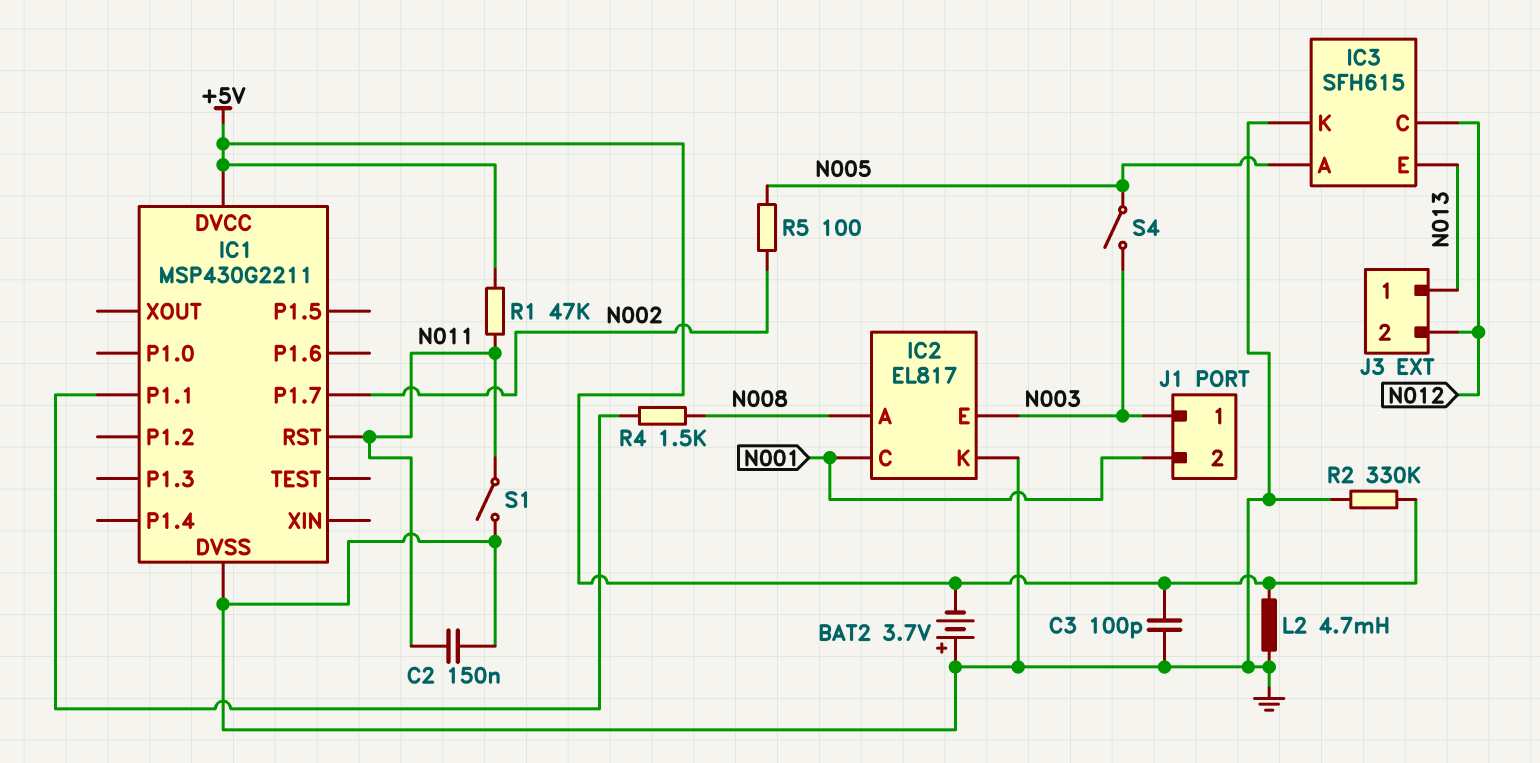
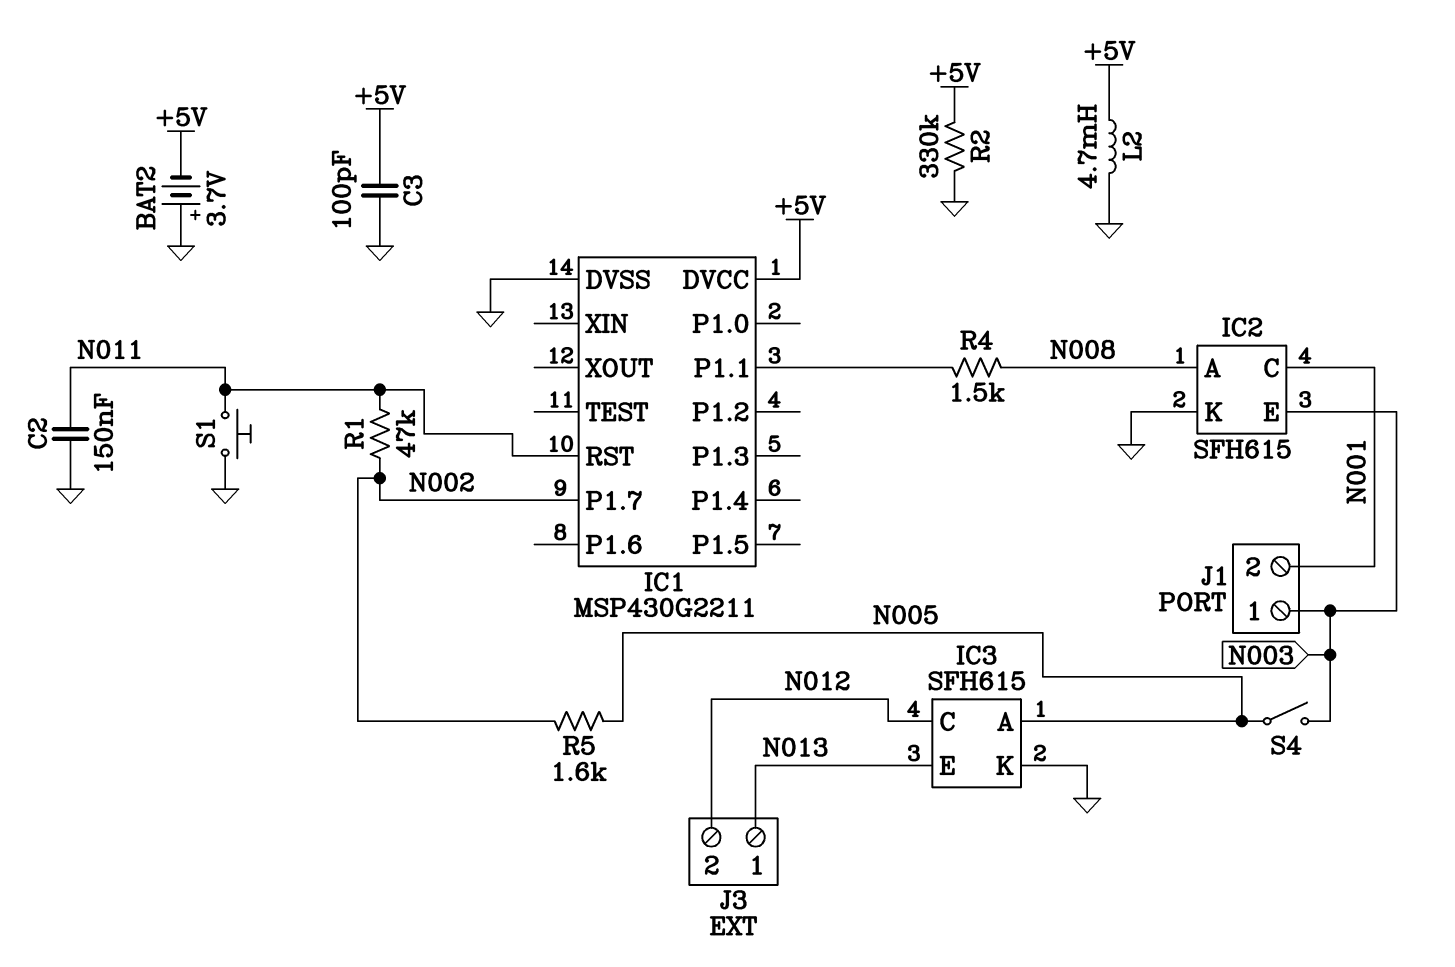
IC2: EL817 -> SFH615
R1: 47k (+5V, N011) -> 47k (N002, N011)
R5: 100 (N002, N005) -> 1.6k (N002, N005)
S1: switch (GND, N011) -> button (GND, N011)

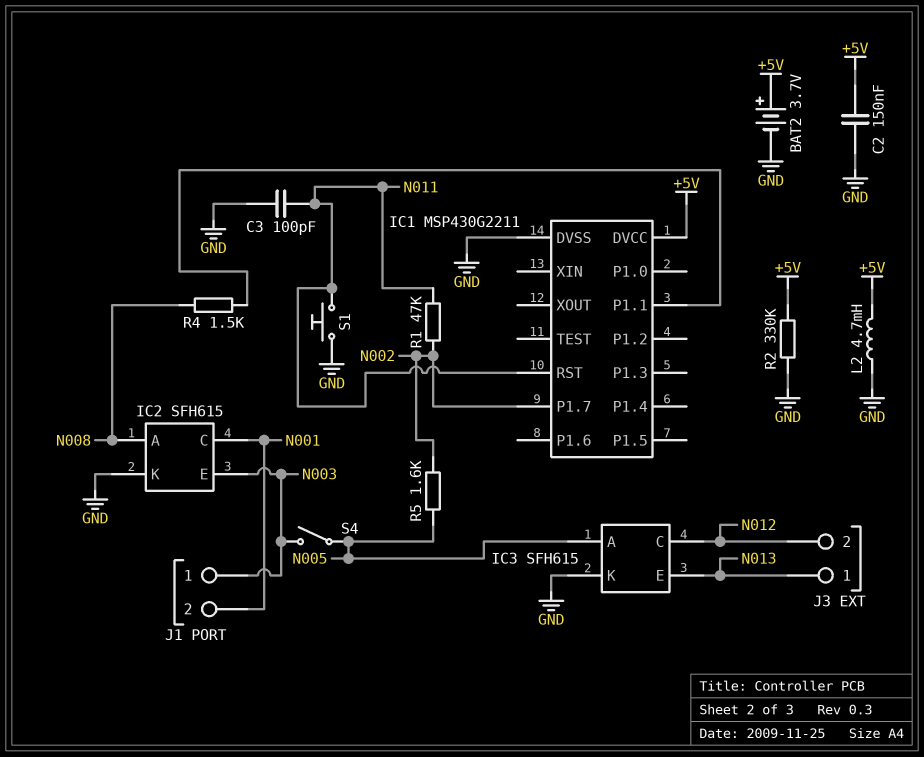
BAT2: 3.7V (plus GND, minus +5V) -> 3.7V (plus +5V, minus GND)
C2: 150nF (GND, N011) -> 150nF (+5V, GND)
C3: 100pF (+5V, GND) -> 100pF (GND, N011)

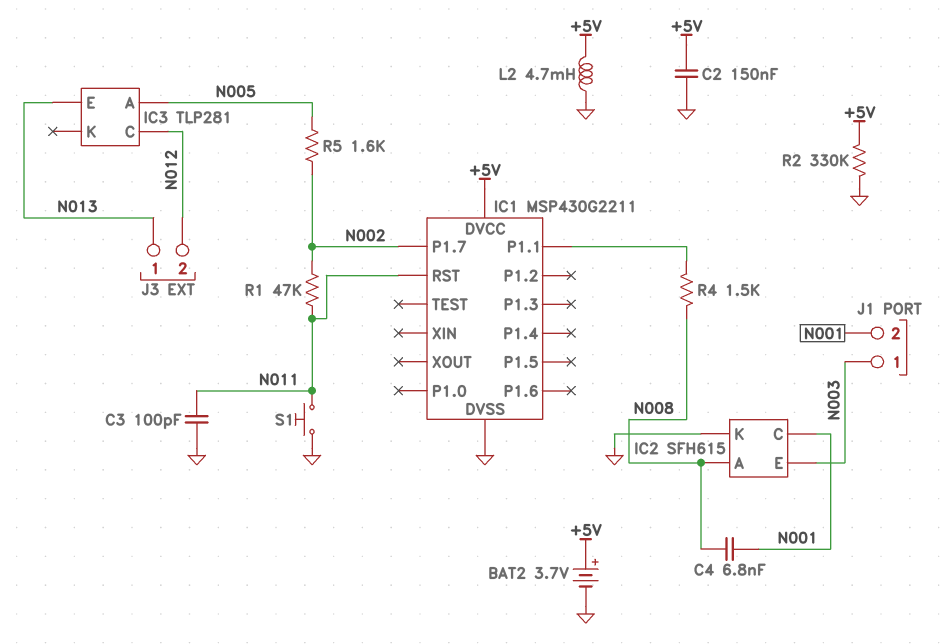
C4: none -> 6.8nF (N001, N008)
IC3: SFH615 -> TLP281
IC3 pin K: GND -> none
S4: switch (N003, N005) -> none

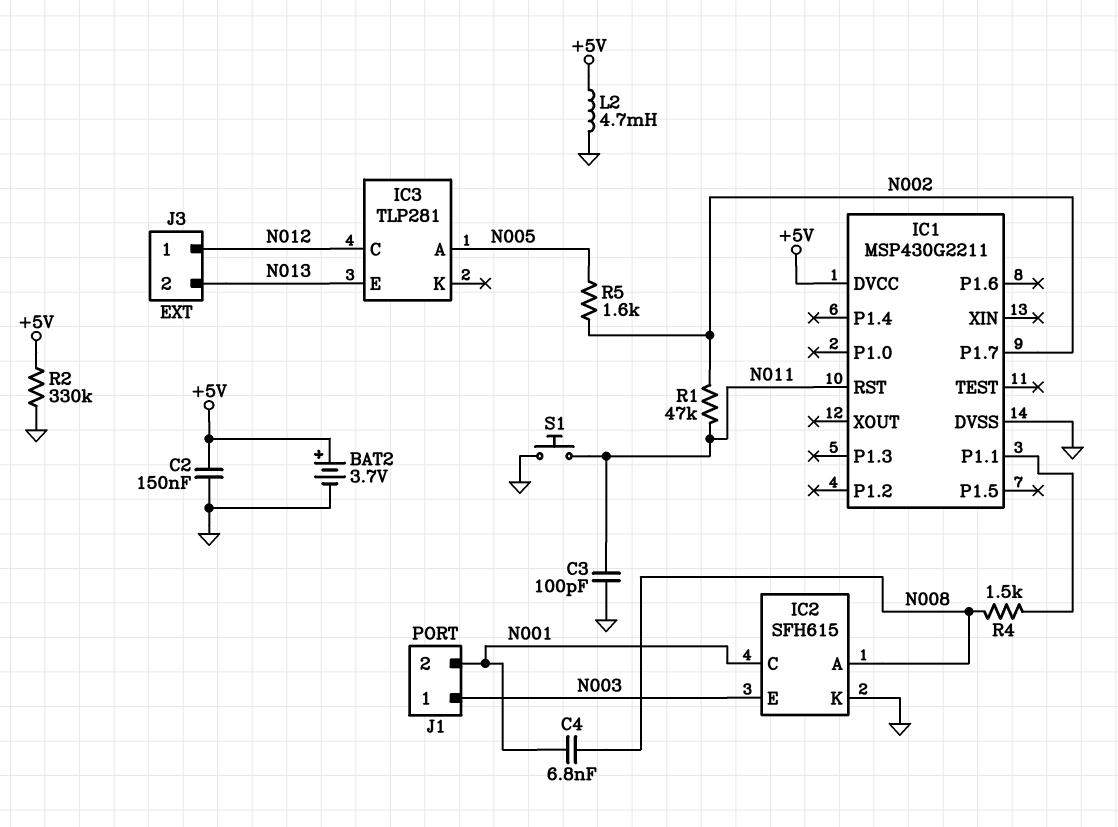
J3 pin 1: N013 -> N012
J3 pin 2: N012 -> N013

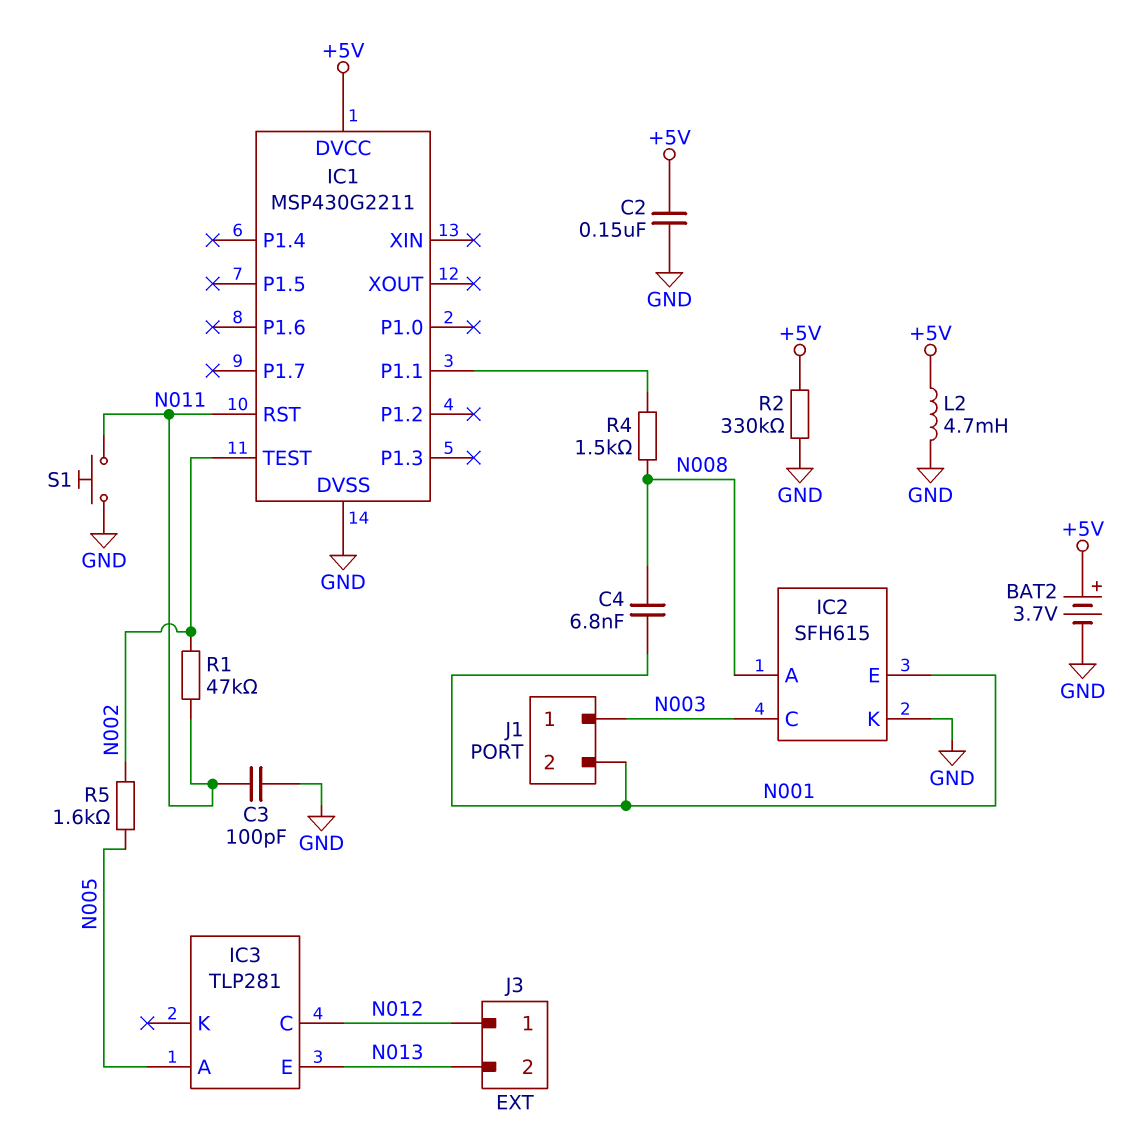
IC1 pin P1.7: N002 -> none
IC1 pin TEST: none -> N002
IC2 pin C: N001 -> N003
IC2 pin E: N003 -> N001

